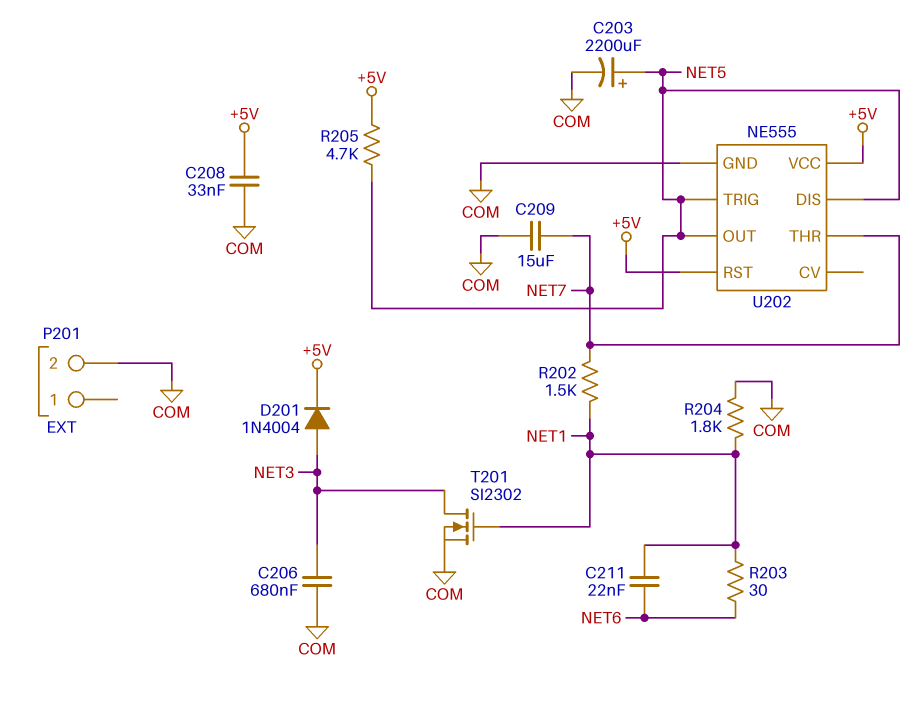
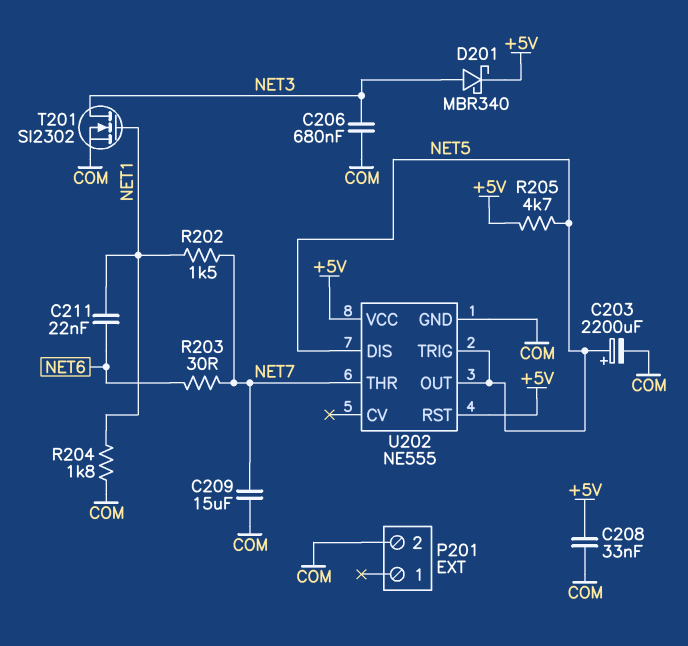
D201: diode 1N4004 (A NET3, K +5V) -> schottky MBR340 (A NET3, K +5V)
R203: 30 (NET1, NET6) -> 30 (NET6, NET7)

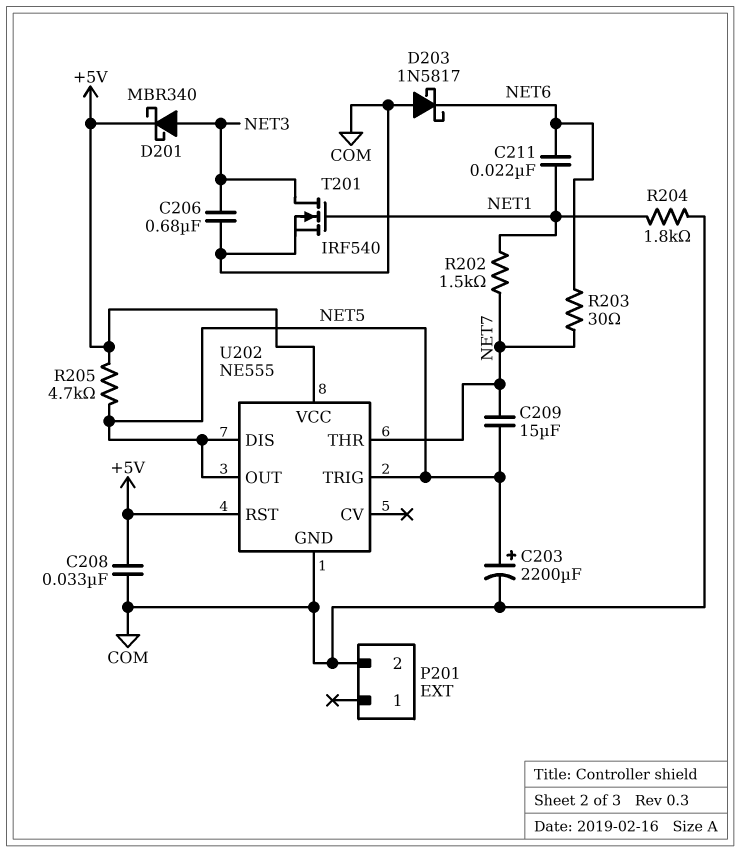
C209: 15uF (COM, NET7) -> 15uF (NET5, NET7)
D203: none -> schottky 1N5817 (A COM, K NET6)
T201: NMOS SI2302 (G NET1, D NET3, S COM) -> NMOS IRF540 (G NET1, D NET3, S COM)

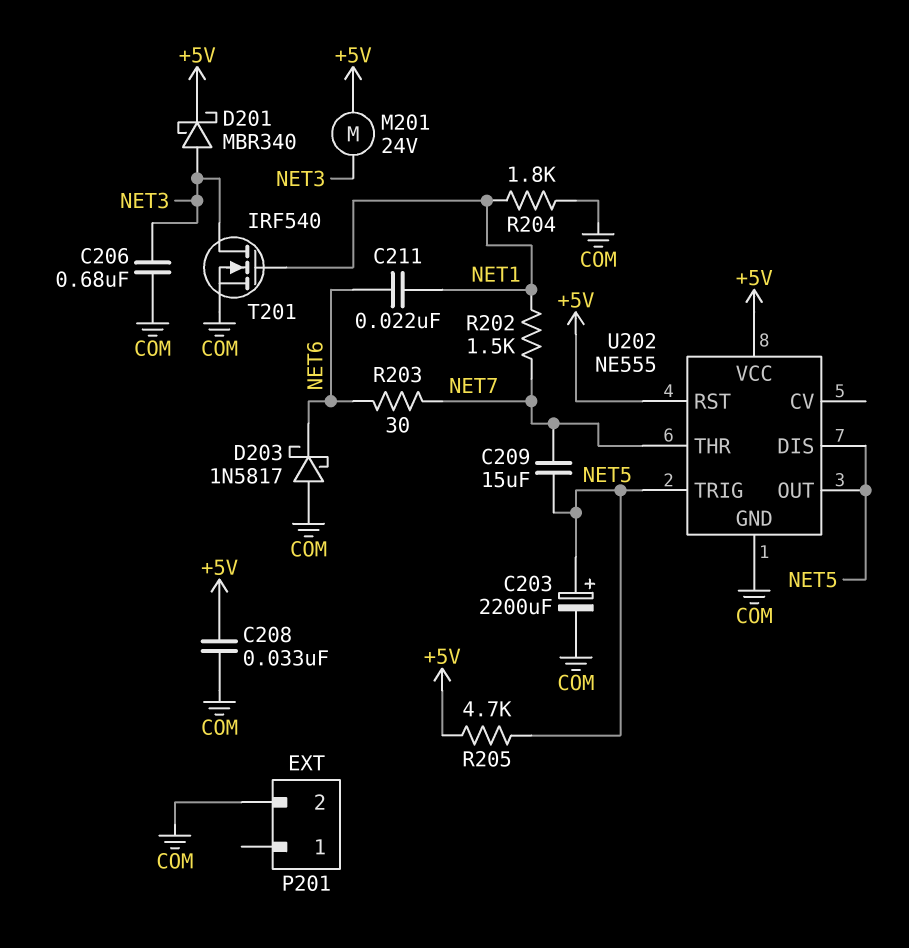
M201: none -> motor 24V (+5V, NET3)

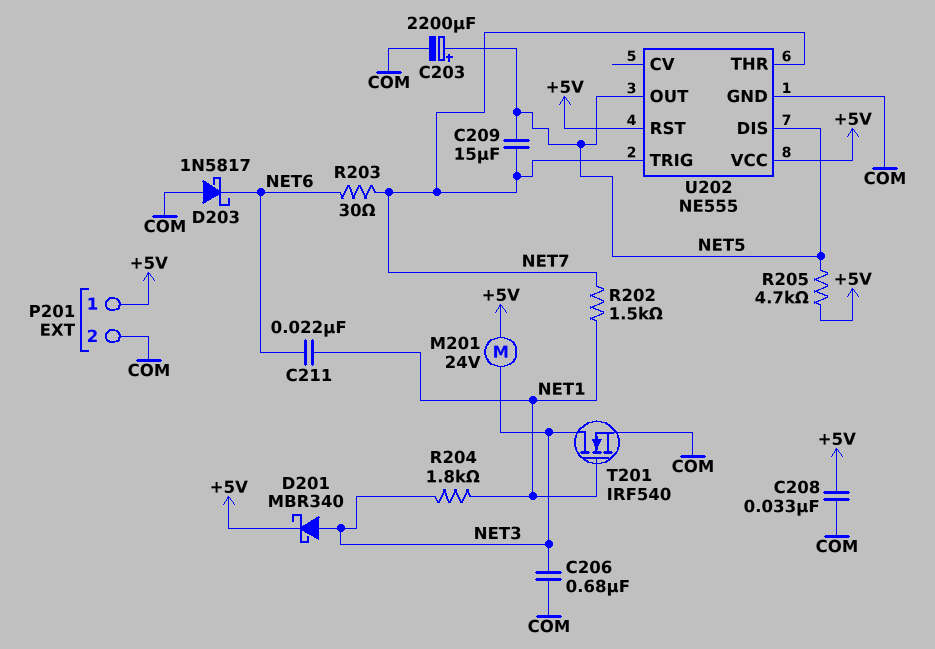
P201 pin 1: none -> +5V
R204: 1.8k (COM, NET1) -> 1.8k (NET1, NET3)
U202 pin TRIG: NET5 -> NET7

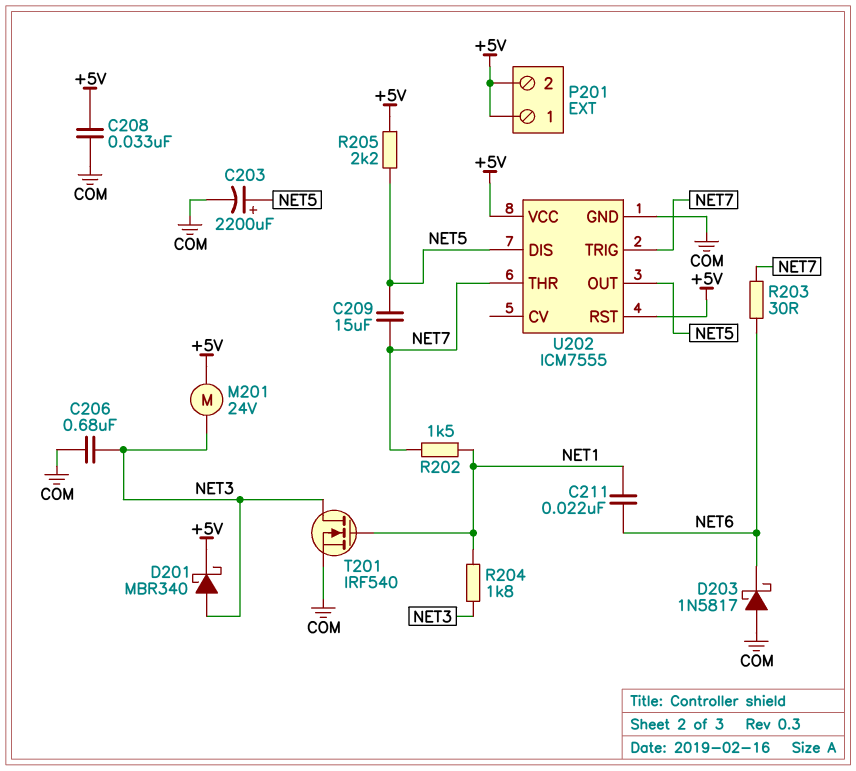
P201 pin 2: COM -> +5V
R205: 4.7k (+5V, NET5) -> 2.2k (+5V, NET5)
U202: NE555 -> ICM7555

